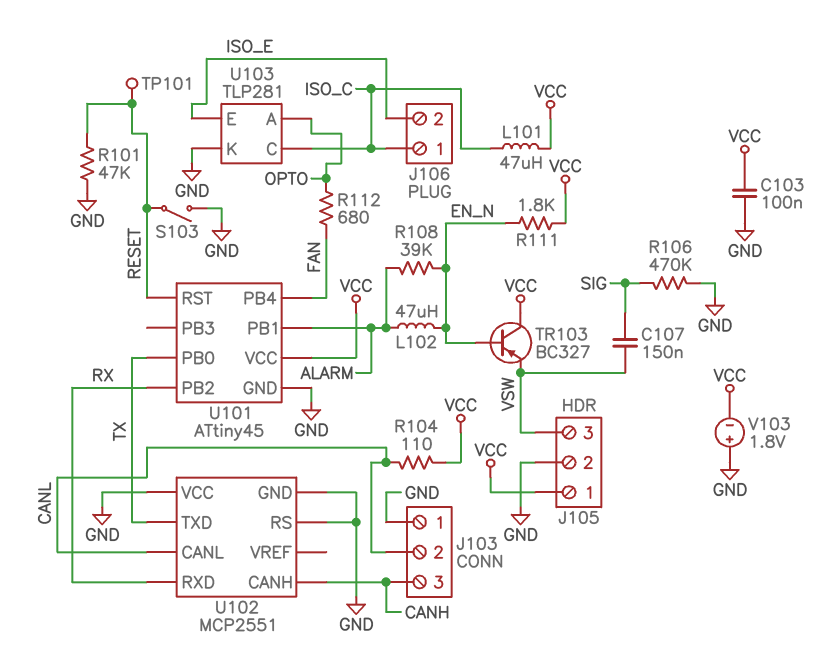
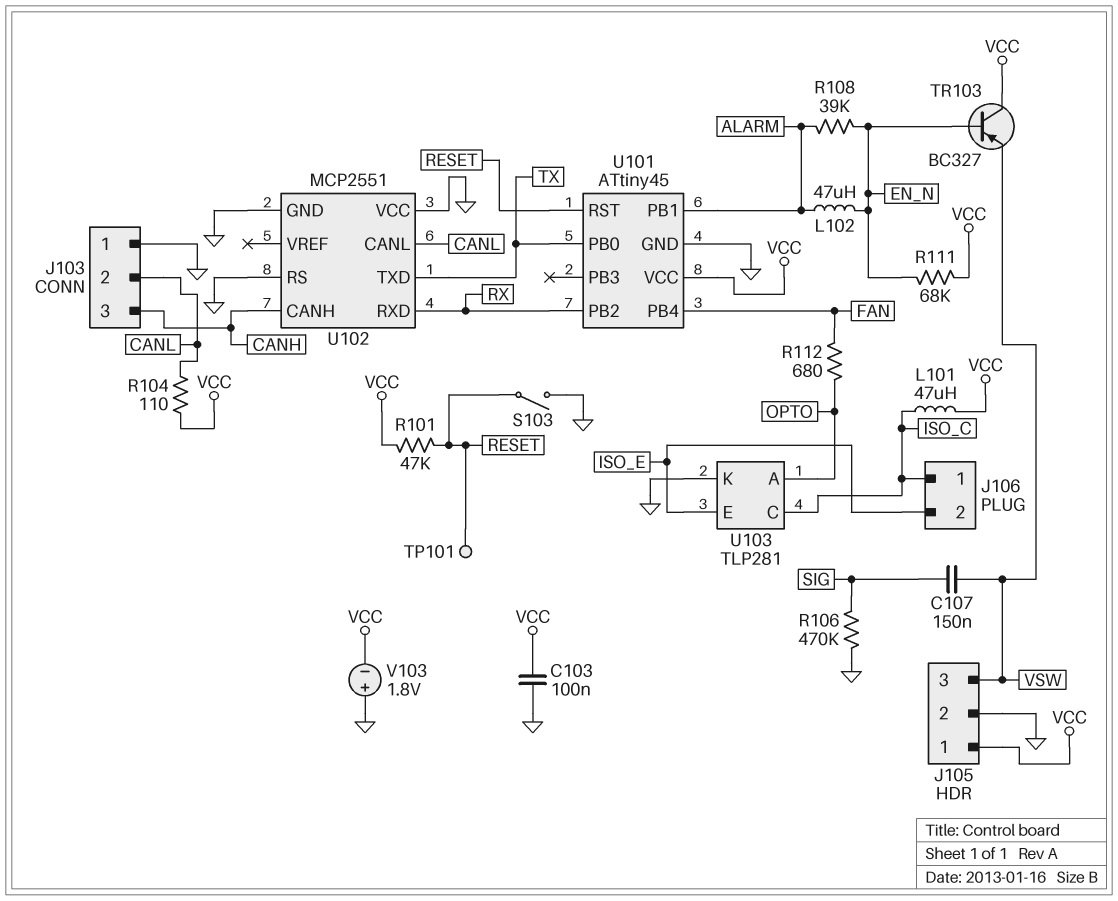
R101: 47k (GND, RESET) -> 47k (RESET, VCC)
R111: 1.8k (EN_N, VCC) -> 68k (EN_N, VCC)

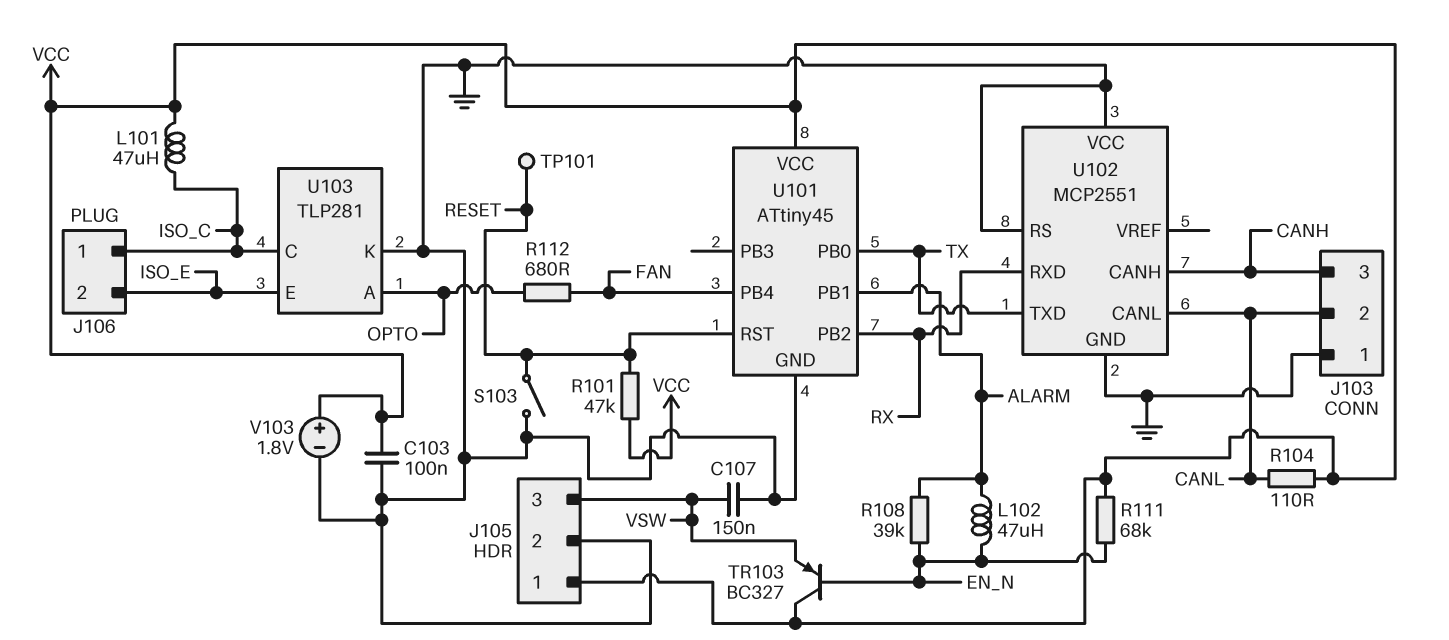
C107: 150nF (SIG, VSW) -> 150nF (GND, VSW)
R106: 470k (GND, SIG) -> none
V103: 1.8V (plus GND, minus VCC) -> 1.8V (plus VCC, minus GND)

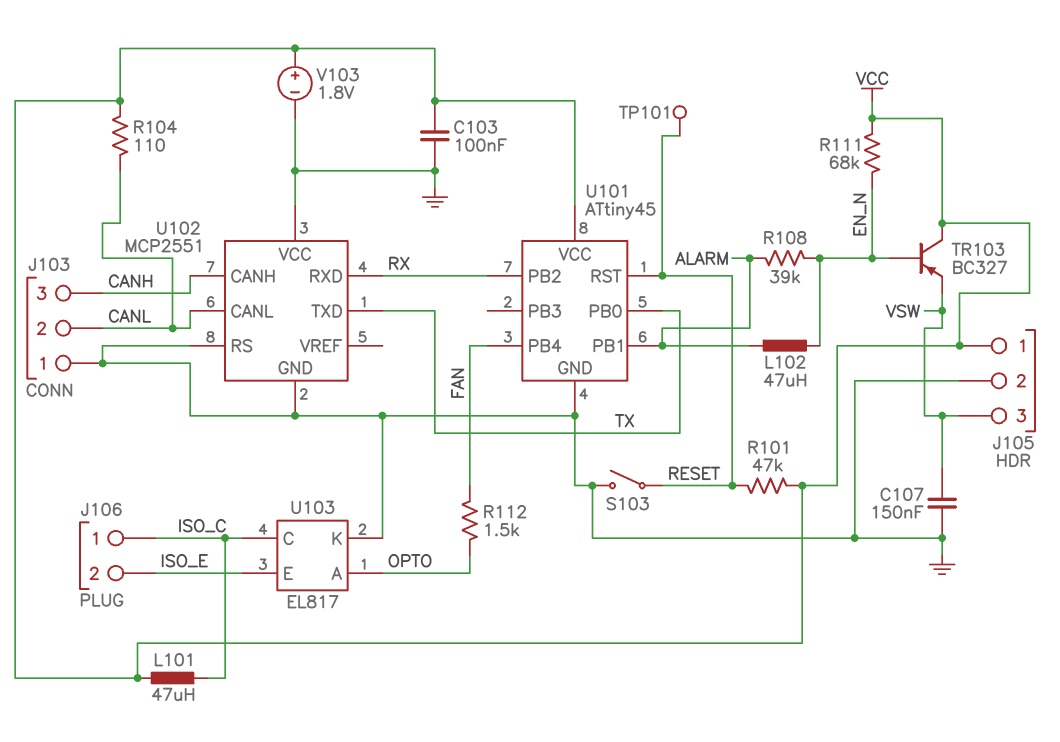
R112: 680 (FAN, OPTO) -> 1.5k (FAN, OPTO)
U103: TLP281 -> EL817

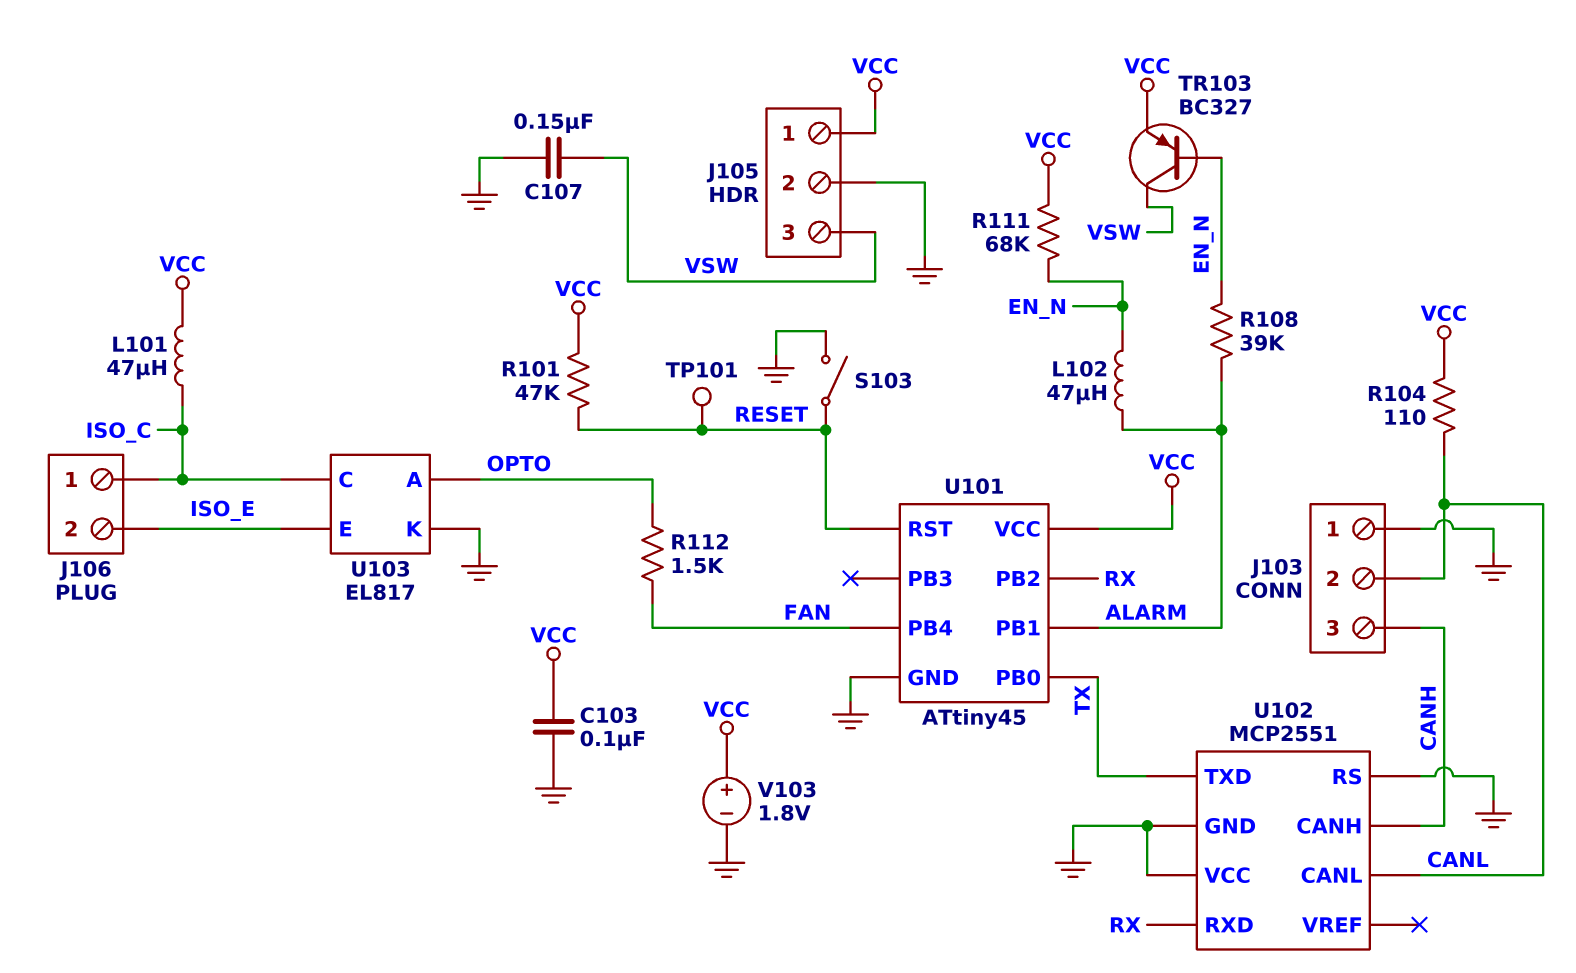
TR103: PNP BC327 (B EN_N, C VCC, E VSW) -> PNP BC327 (B EN_N, C VSW, E VCC)

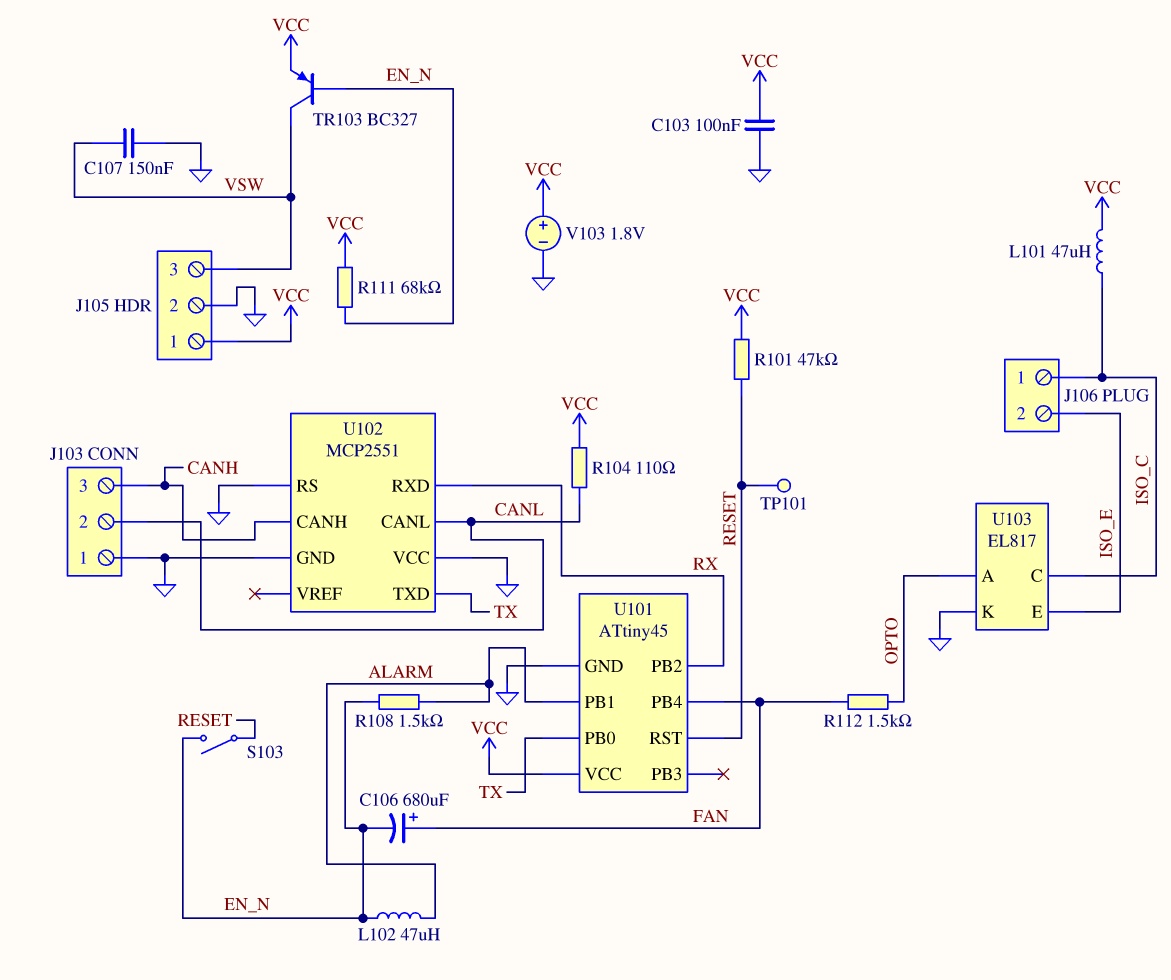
C106: none -> 680uF (plus FAN, minus EN_N)
R108: 39k (ALARM, EN_N) -> 1.5k (ALARM, EN_N)
S103: switch (GND, RESET) -> switch (EN_N, RESET)

